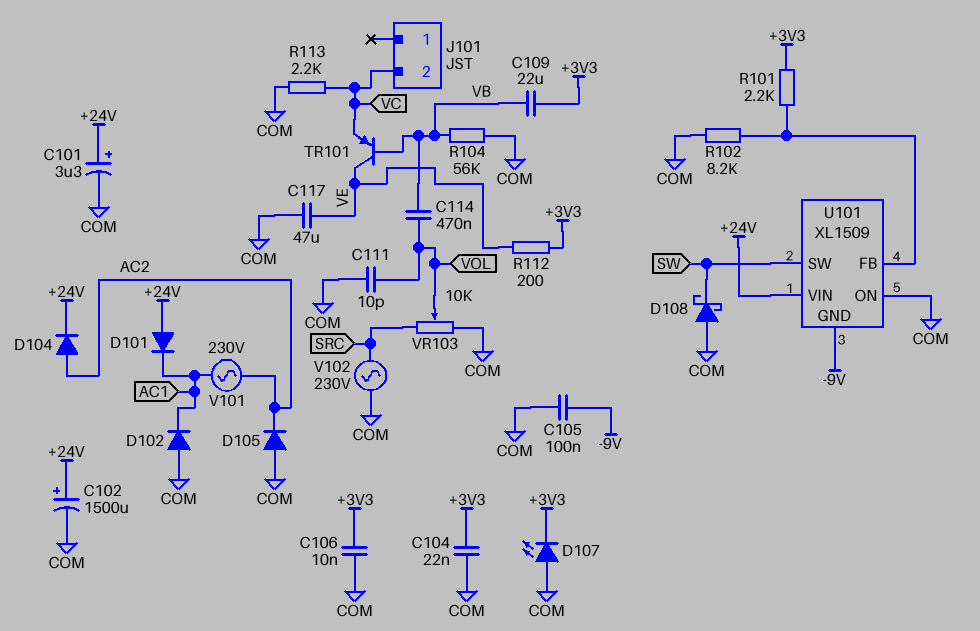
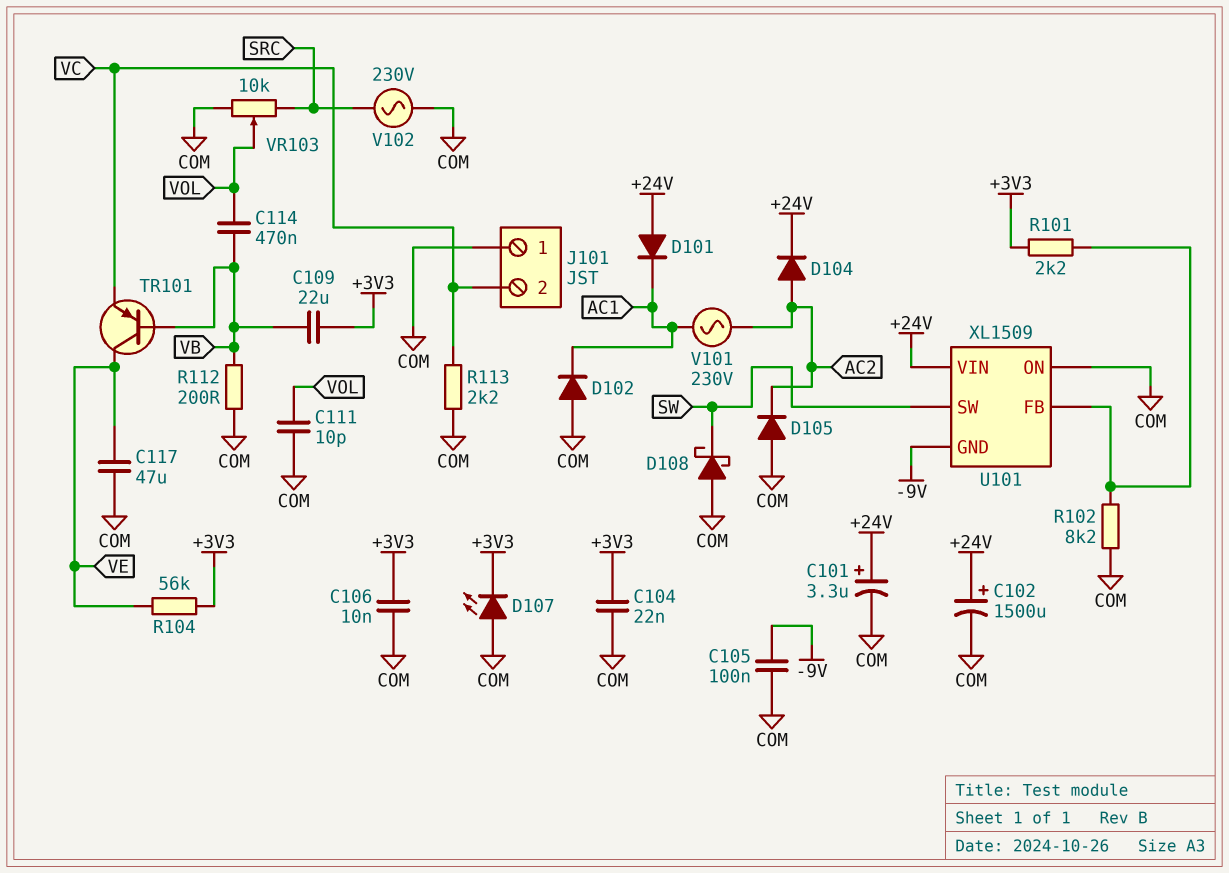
J101 pin 1: none -> COM
R104: 56k (COM, VB) -> 56k (+3V3, VE)
R112: 200 (+3V3, VE) -> 200 (COM, VB)

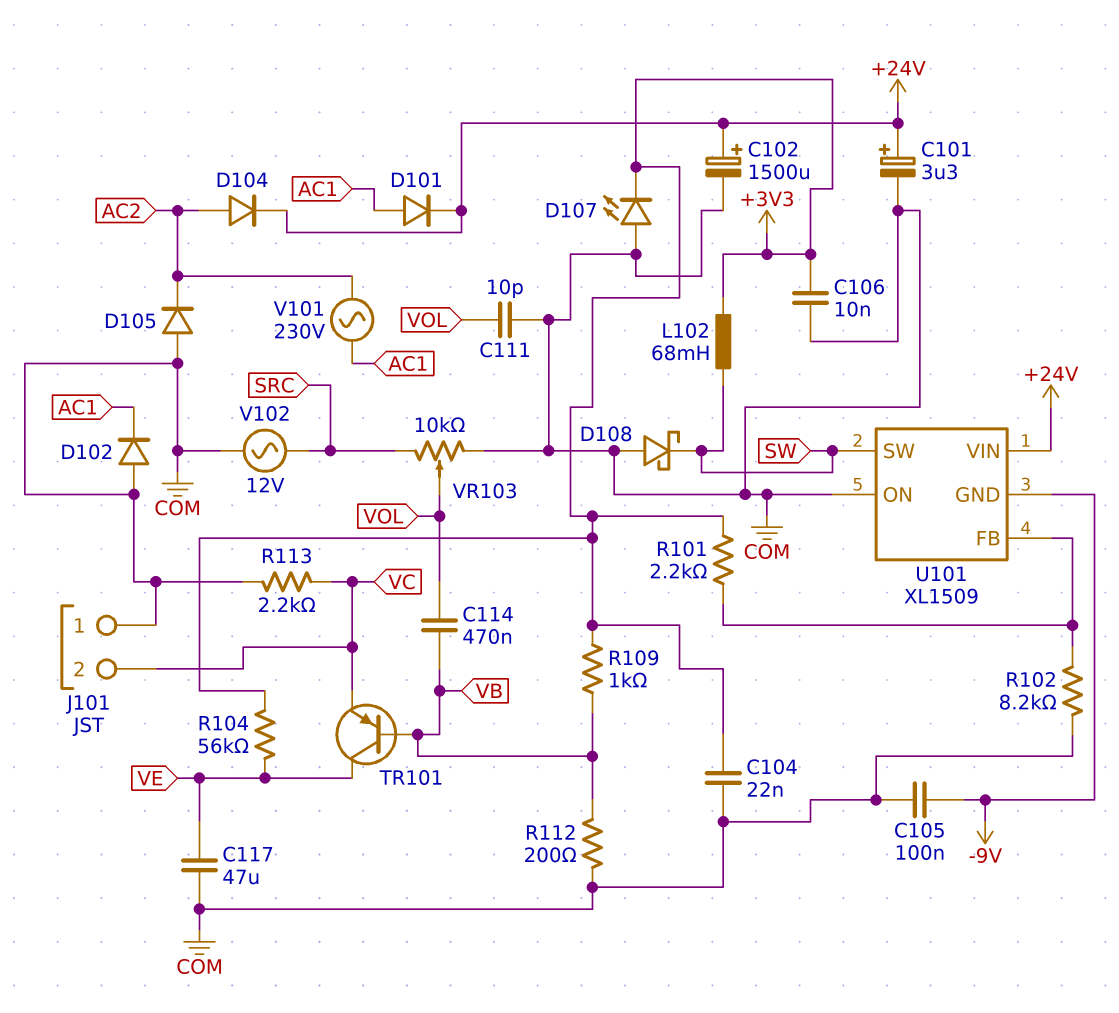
C109: 22uF (+3V3, VB) -> none
D101: diode (A +24V, K AC1) -> diode (A AC1, K +24V)
L102: none -> 68mH (+3V3, SW)
R109: none -> 1k (+3V3, VB)
V102: AC 230V (COM, SRC) -> AC 12V (COM, SRC)

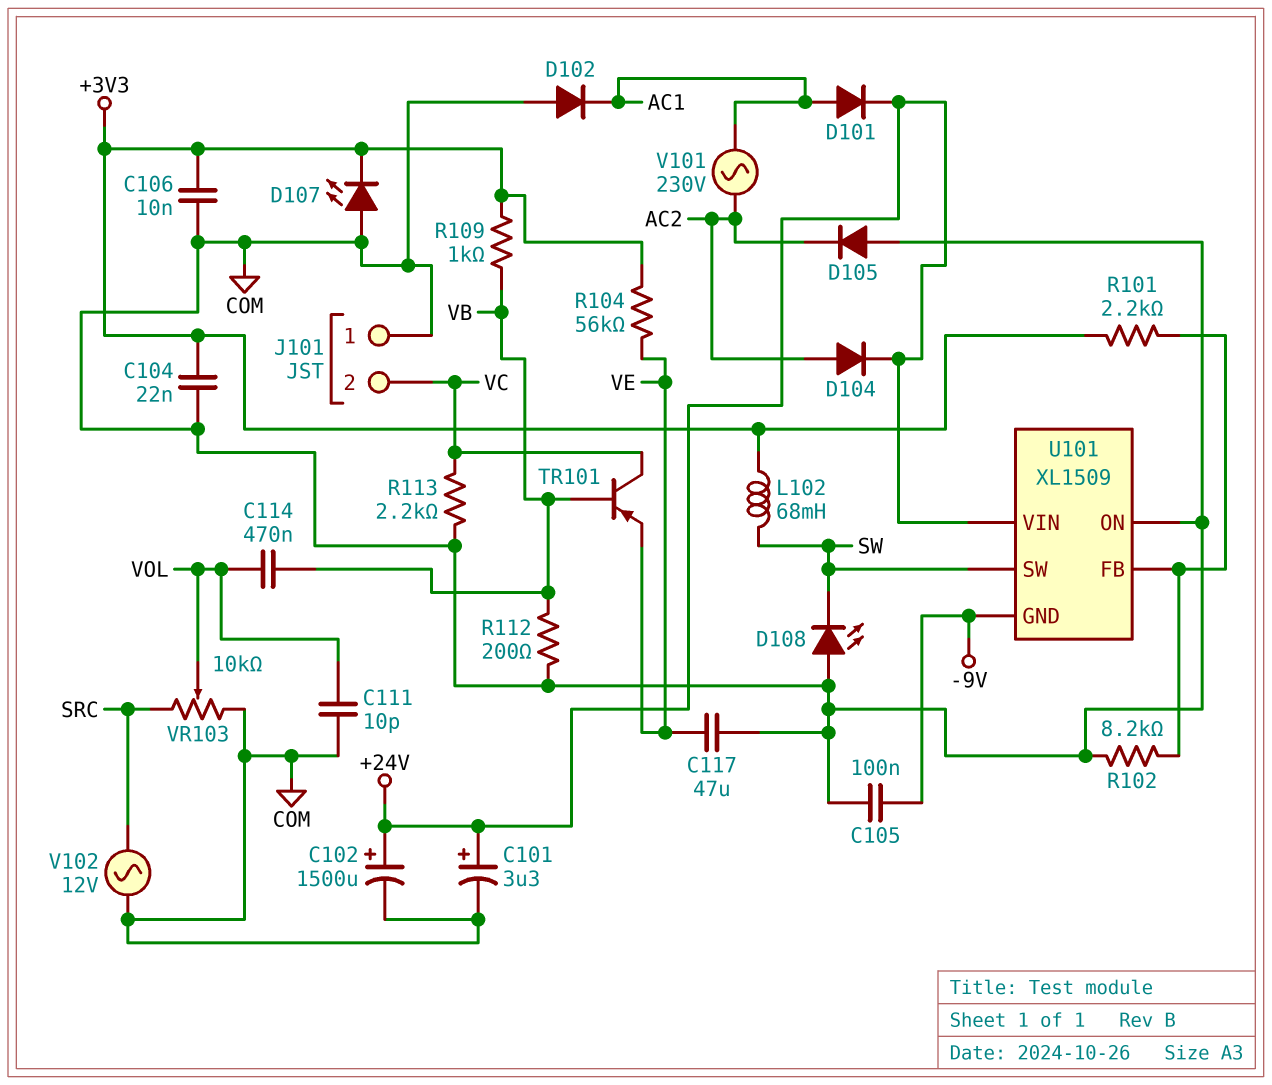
D108: schottky (A COM, K SW) -> LED (A COM, K SW)
TR101: PNP (B VB, C VE, E VC) -> PNP (B VB, C VC, E VE)

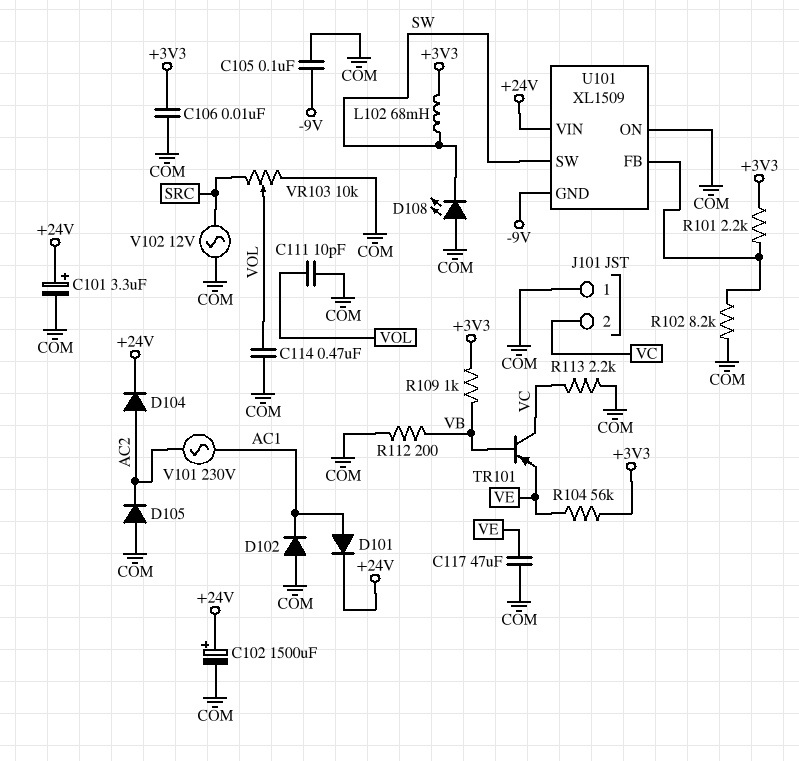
C104: 22nF (+3V3, COM) -> none
C114: 470nF (VB, VOL) -> 470nF (COM, VOL)
D107: LED (A COM, K +3V3) -> none

